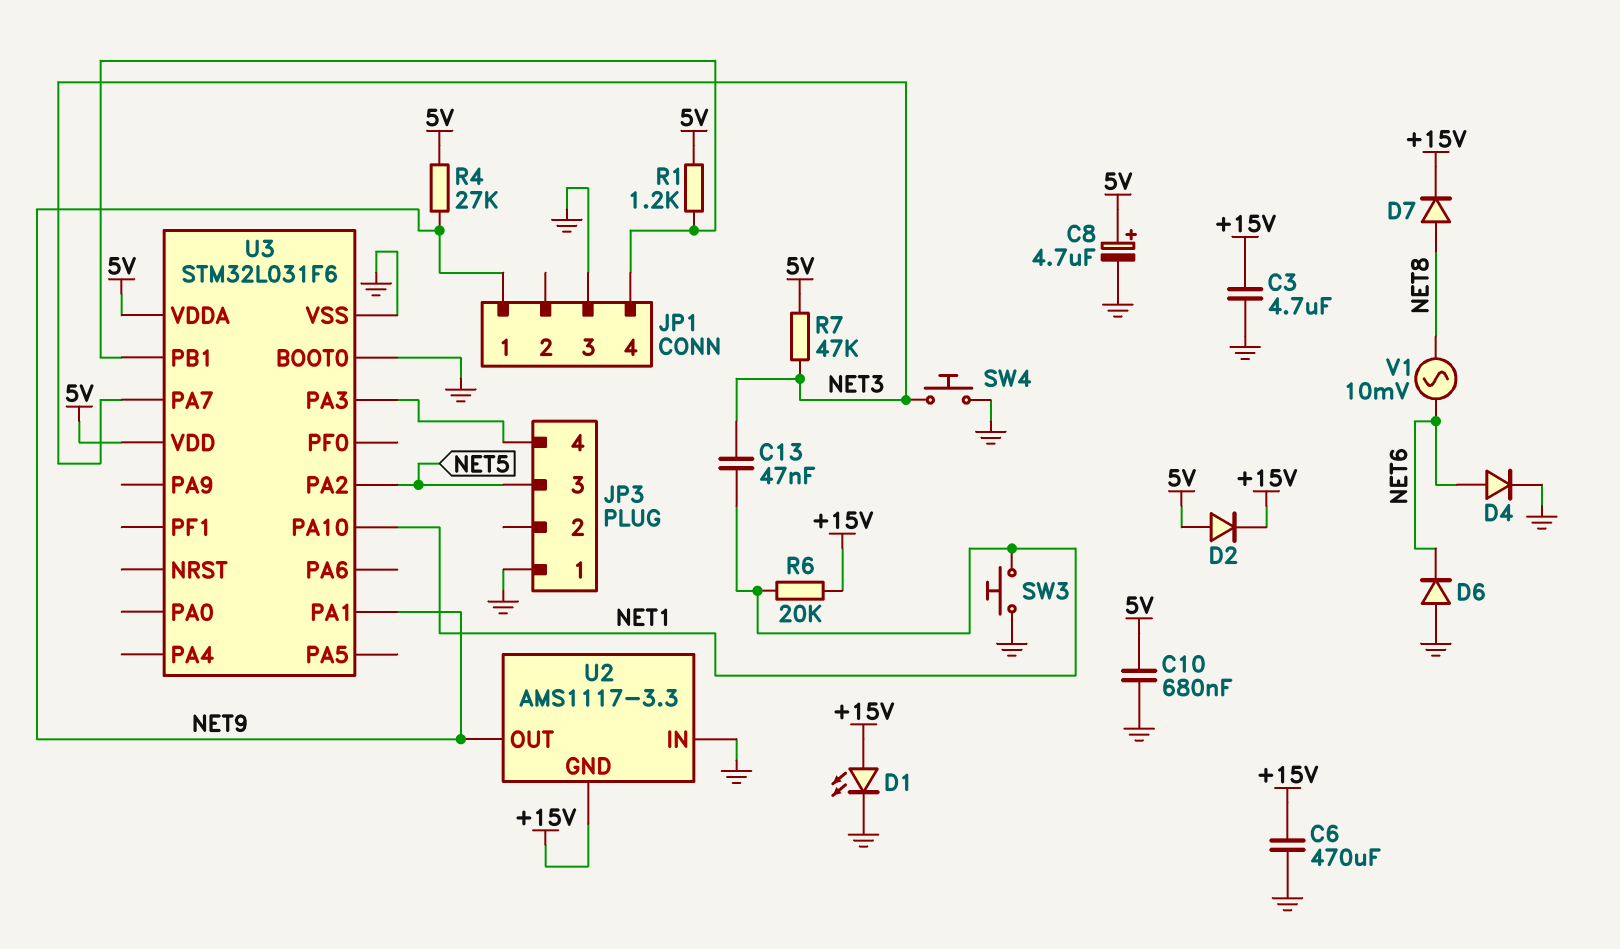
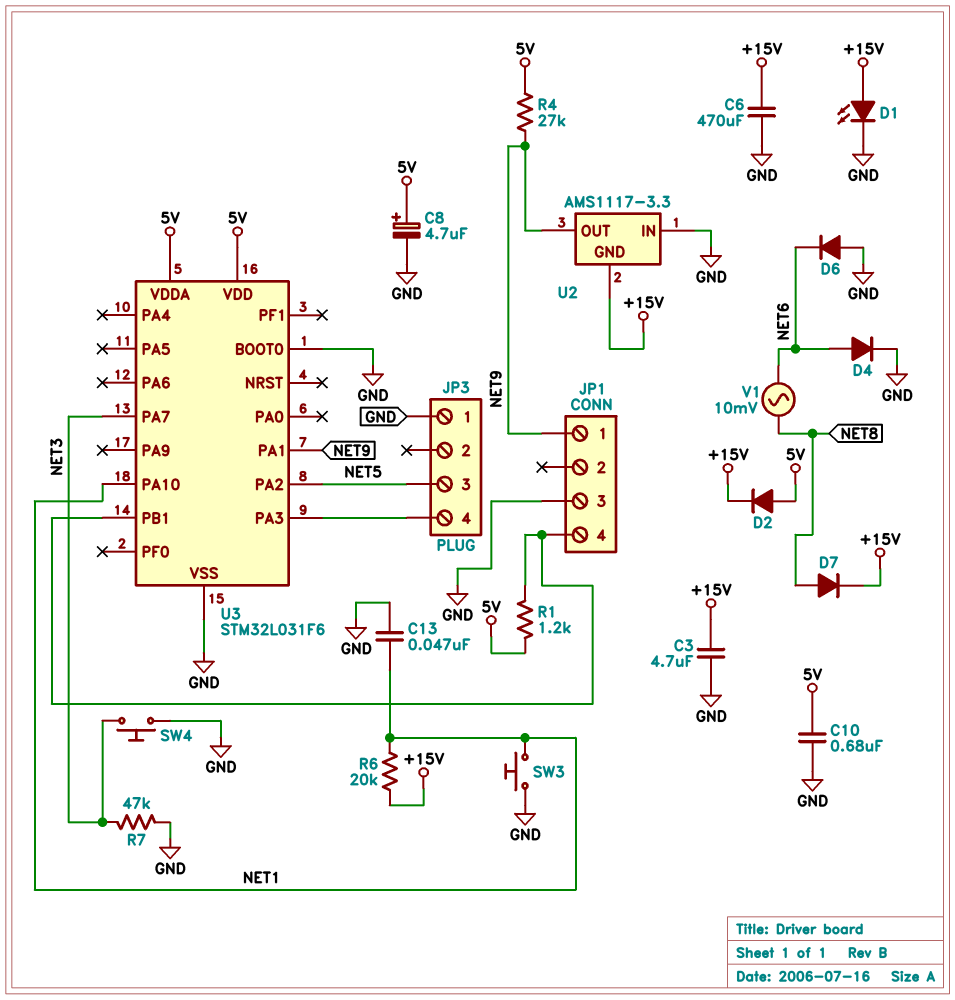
C13: 47nF (NET1, NET3) -> 47nF (GND, NET1)
R7: 47k (5V, NET3) -> 47k (GND, NET3)

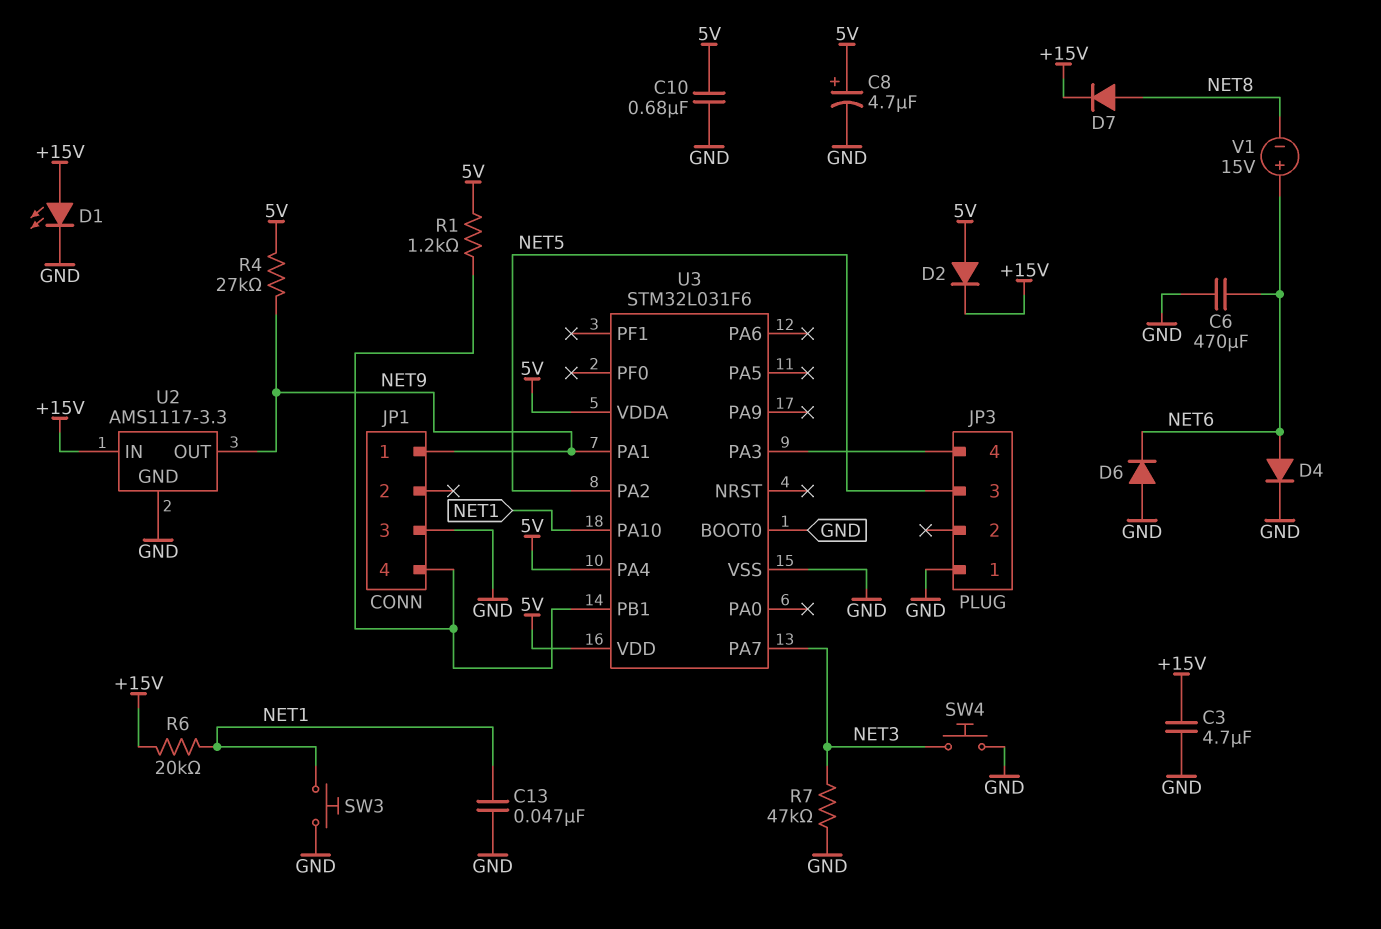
C6: 470uF (+15V, GND) -> 470uF (GND, NET6)
U2 pin GND: +15V -> GND
U2 pin IN: GND -> +15V
U3 pin PA4: none -> 5V
V1: AC 10mV (NET6, NET8) -> 15V (plus NET6, minus NET8)

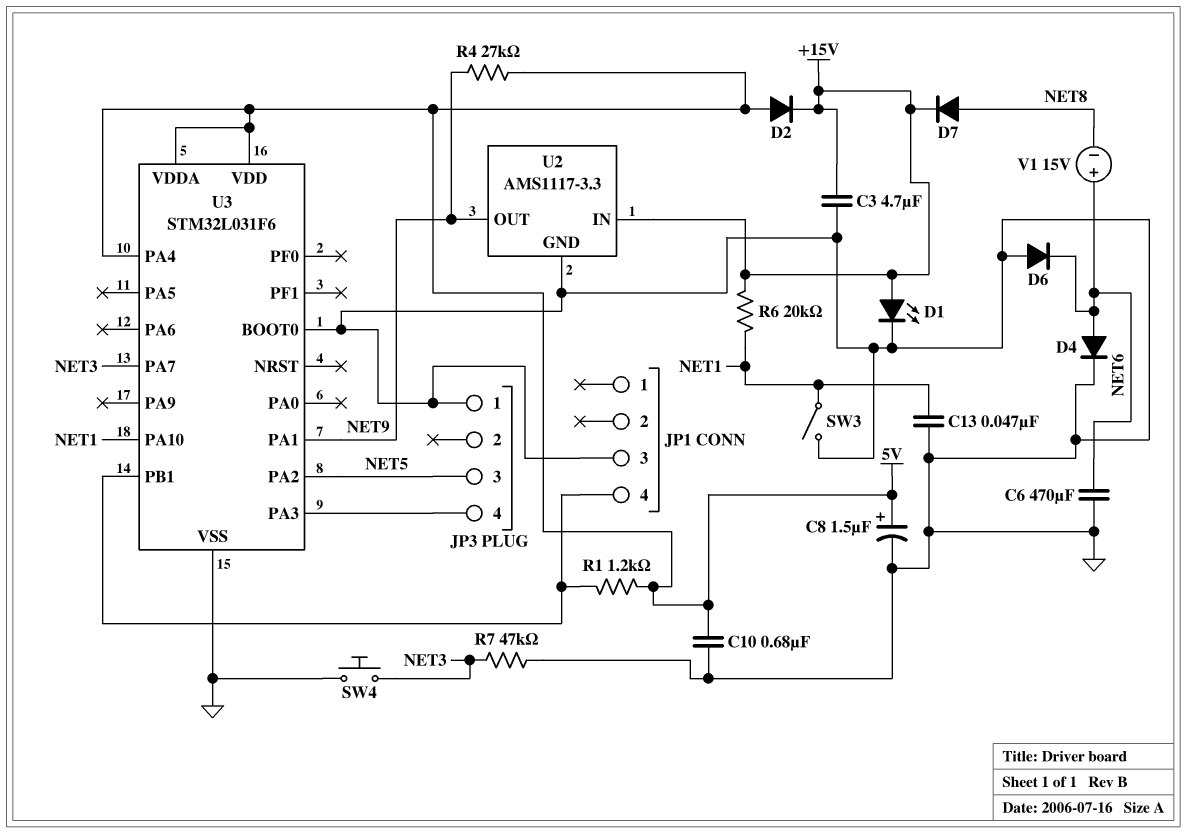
C8: 4.7uF (plus 5V, minus GND) -> 1.5uF (plus 5V, minus GND)
JP1 pin 1: NET9 -> none
SW3: button (GND, NET1) -> switch (GND, NET1)

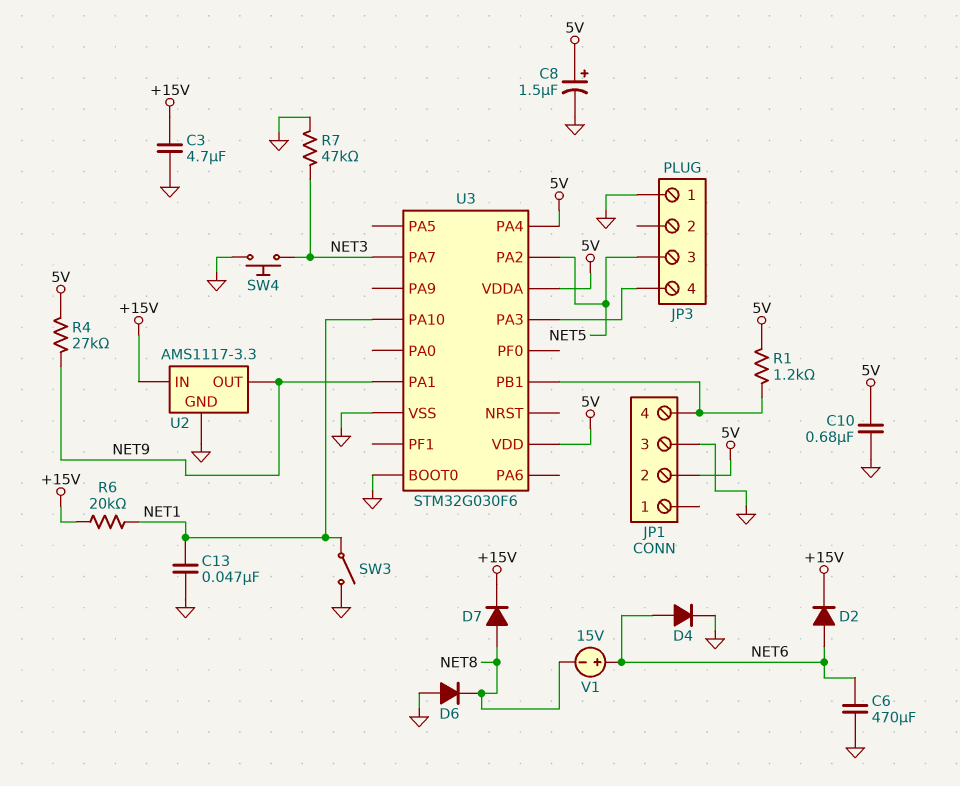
D1: LED (A +15V, K GND) -> none
D2: diode (A 5V, K +15V) -> diode (A NET6, K +15V)
D6: diode (A GND, K NET6) -> diode (A GND, K NET8)
JP1 pin 2: none -> 5V
U3: STM32L031F6 -> STM32G030F6

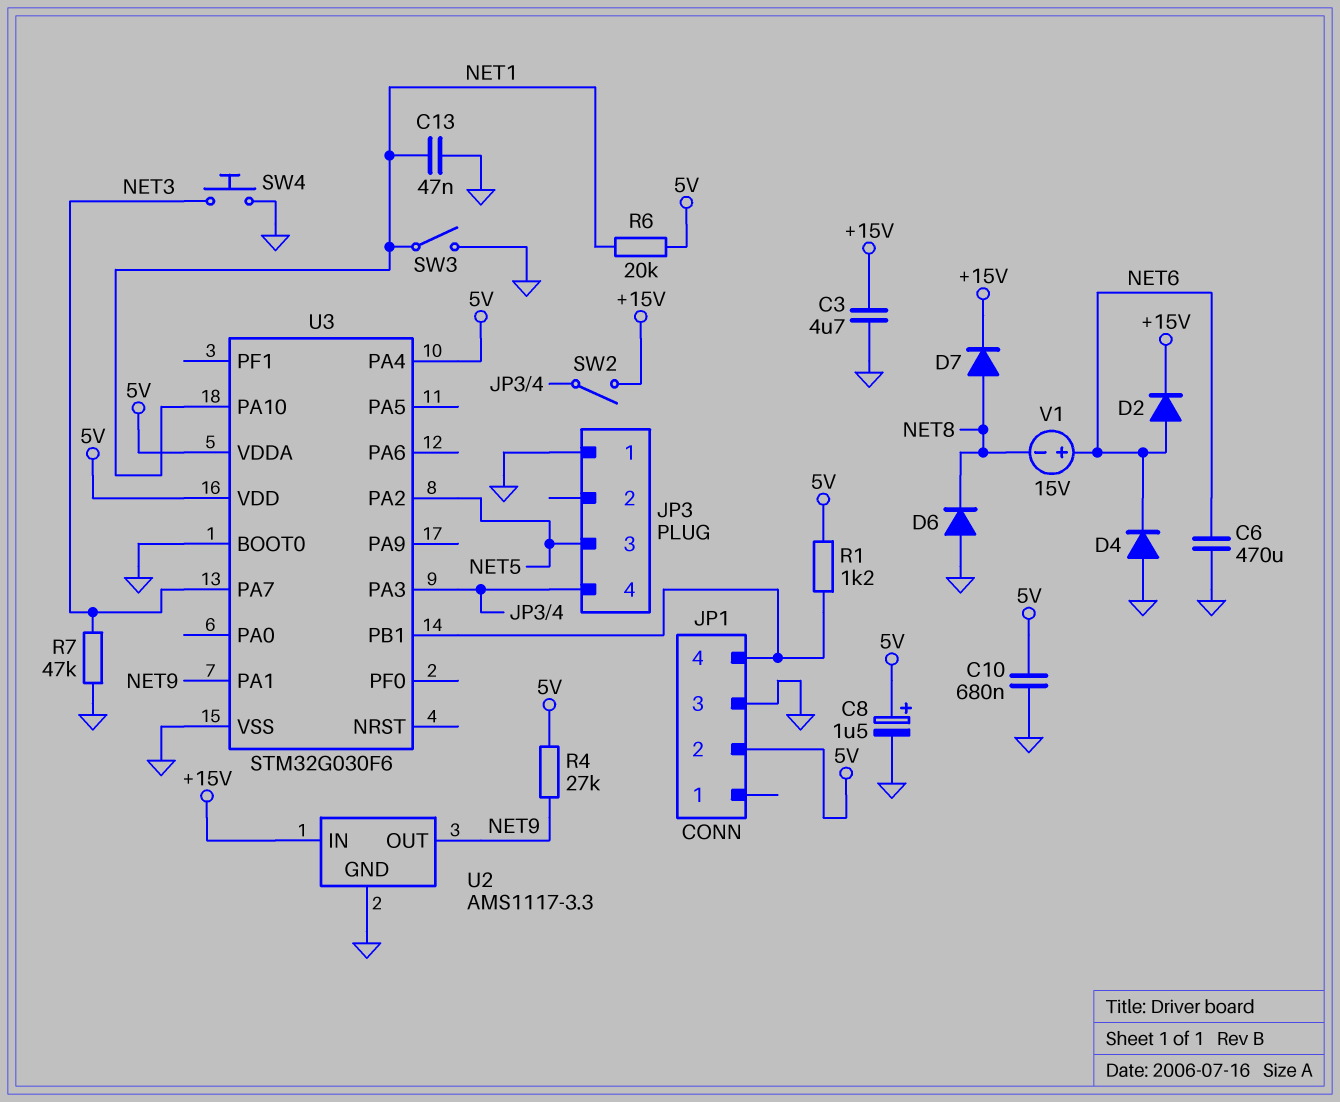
D4: diode (A NET6, K GND) -> diode (A GND, K NET6)
R6: 20k (+15V, NET1) -> 20k (5V, NET1)
SW2: none -> switch (+15V, JP3/4)

